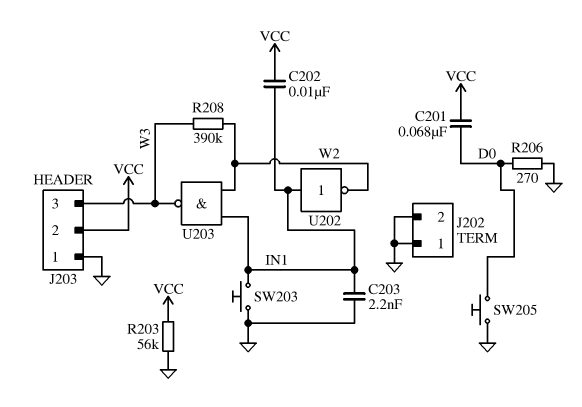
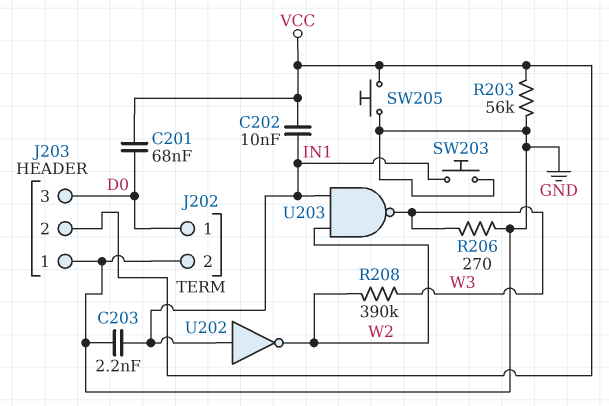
J202 pin 1: GND -> D0
J203 pin 3: W3 -> D0
R206: 270 (D0, GND) -> 270 (GND, W3)
SW205: button (D0, GND) -> button (GND, VCC)

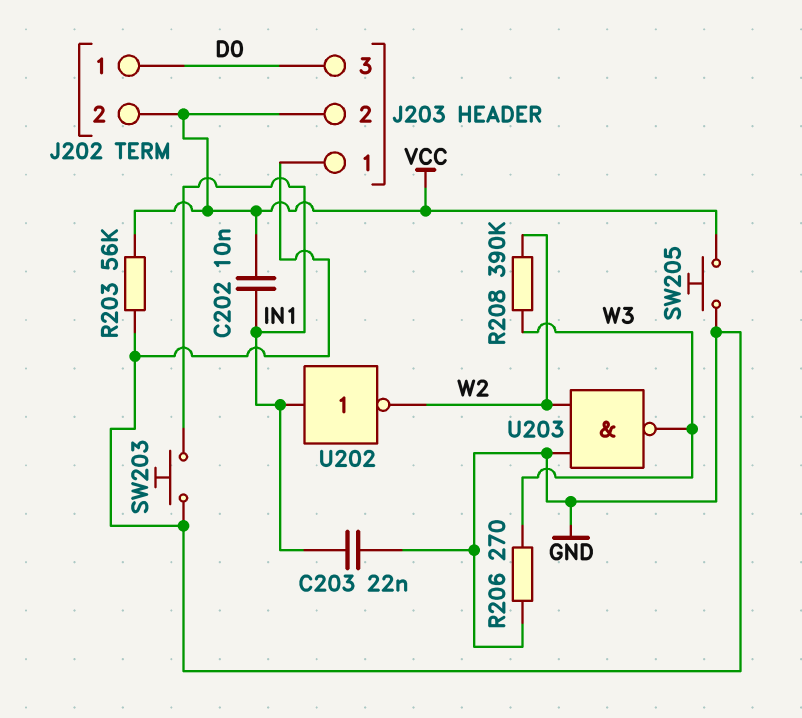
C201: 68nF (D0, VCC) -> none
C203: 2.2nF (GND, IN1) -> 22nF (GND, IN1)
J202 pin 2: GND -> VCC
U203: NAND (in IN1, in W2, out W3) -> NAND (in GND, in W2, out W3)

